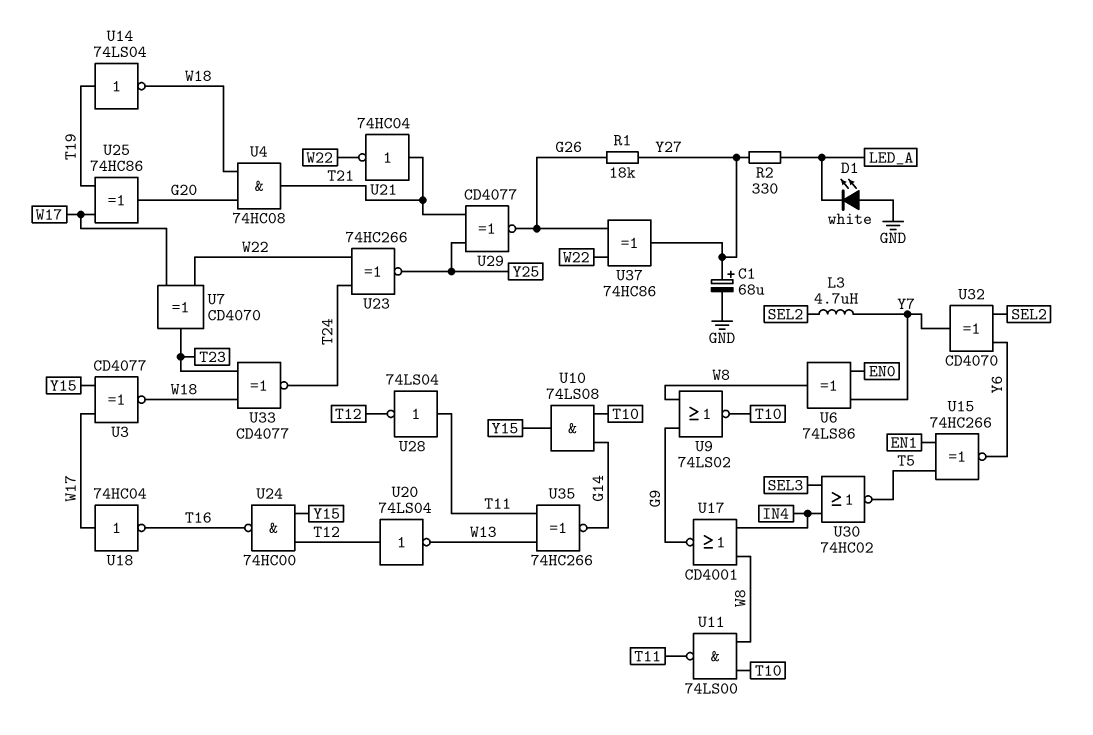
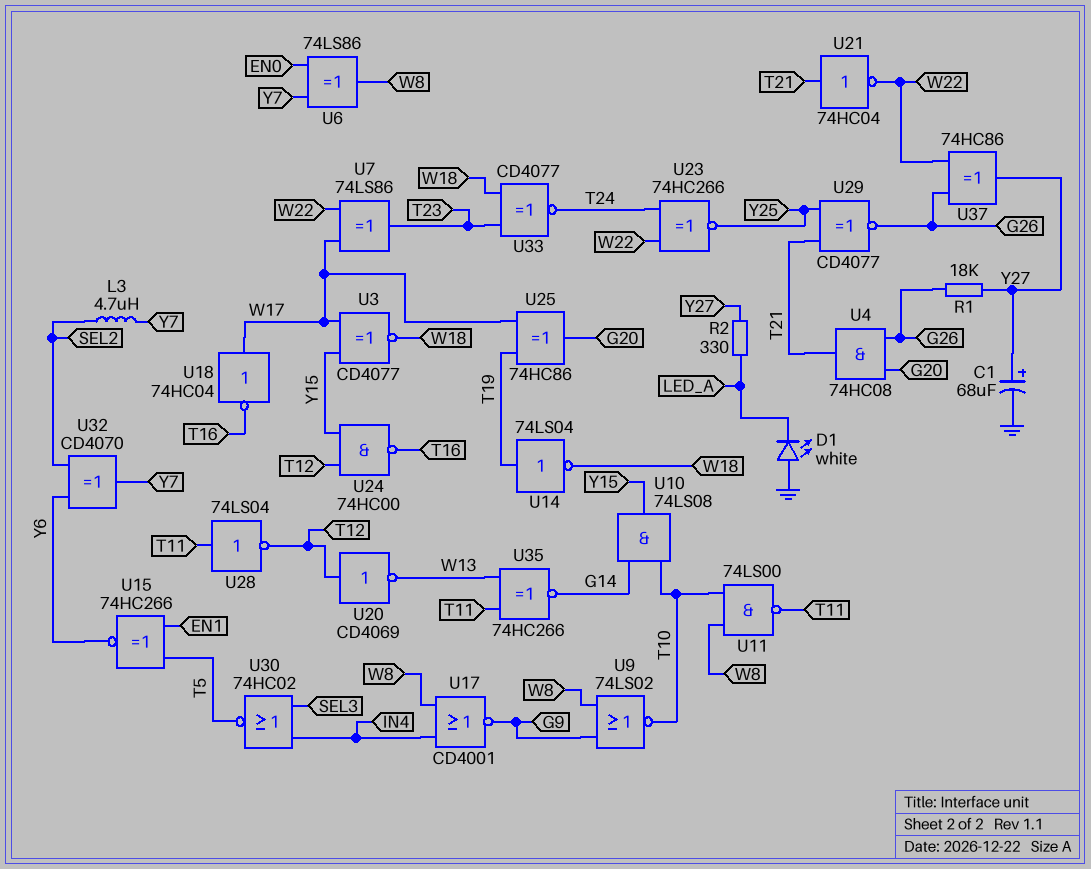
U4: AND 74HC08 (in G20, in W18, out T21) -> AND 74HC08 (in G20, in G26, out T21)
U7: XOR CD4070 (in W17, in W22, out T23) -> XOR 74LS86 (in W17, in W22, out T23)
U20: NOT 74LS04 (in T12, out W13) -> NOT CD4069 (in T12, out W13)

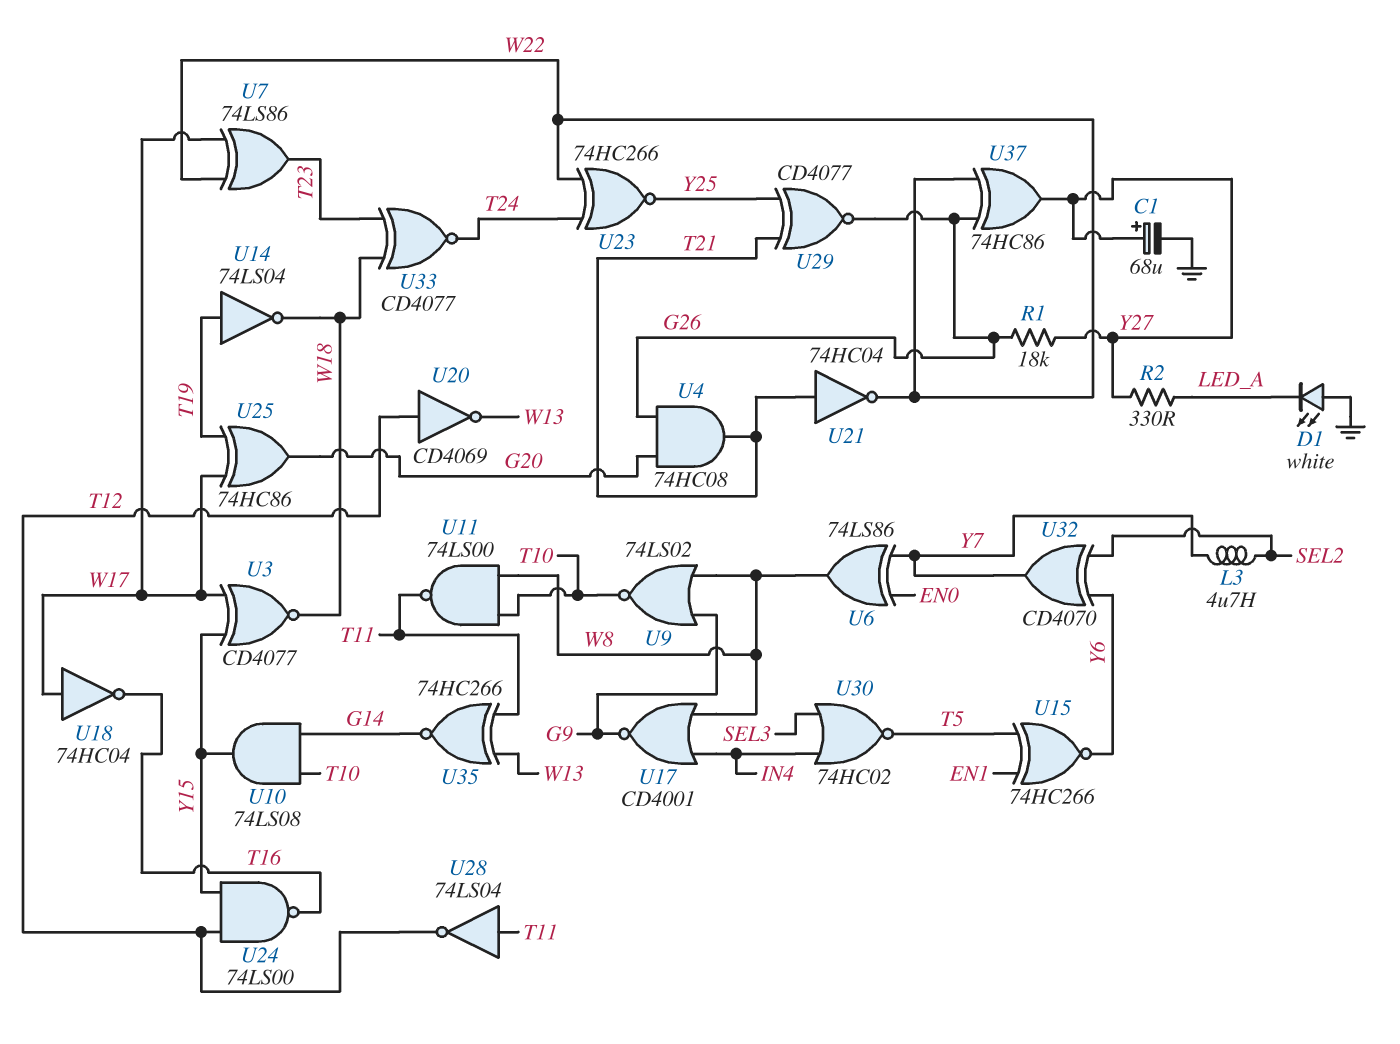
U24: NAND 74HC00 (in T12, in Y15, out T16) -> NAND 74LS00 (in T12, in Y15, out T16)

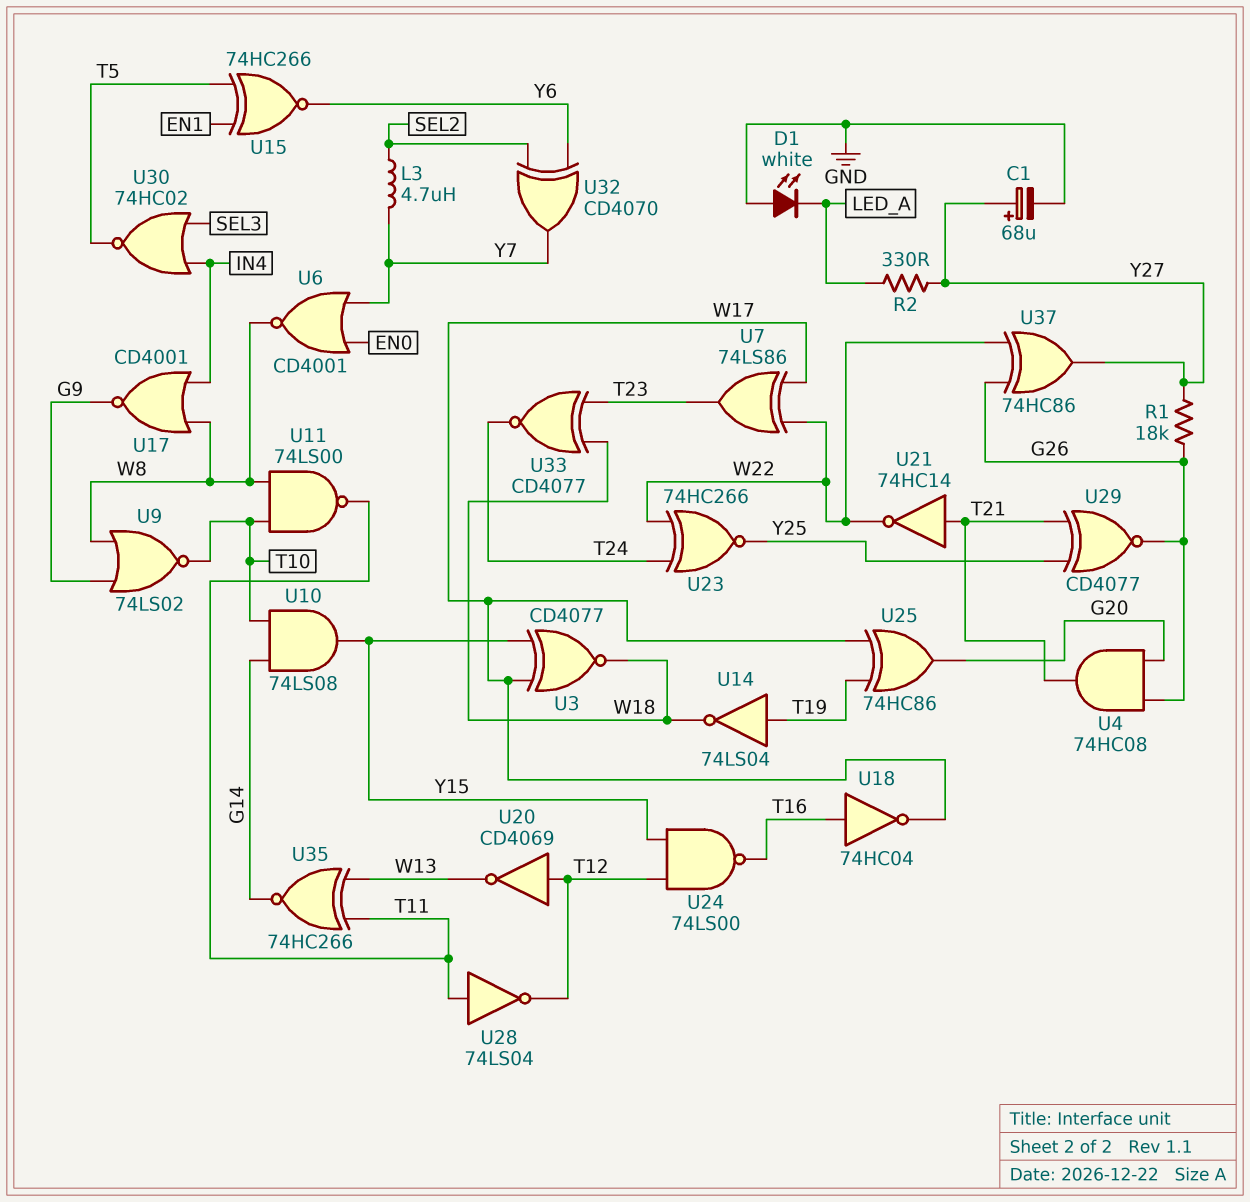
U6: XOR 74LS86 (in EN0, in Y7, out W8) -> NOR CD4001 (in EN0, in Y7, out W8)
U18: NOT 74HC04 (in W17, out T16) -> NOT 74HC04 (in T16, out W17)
U21: NOT 74HC04 (in T21, out W22) -> NOT 74HC14 (in T21, out W22)

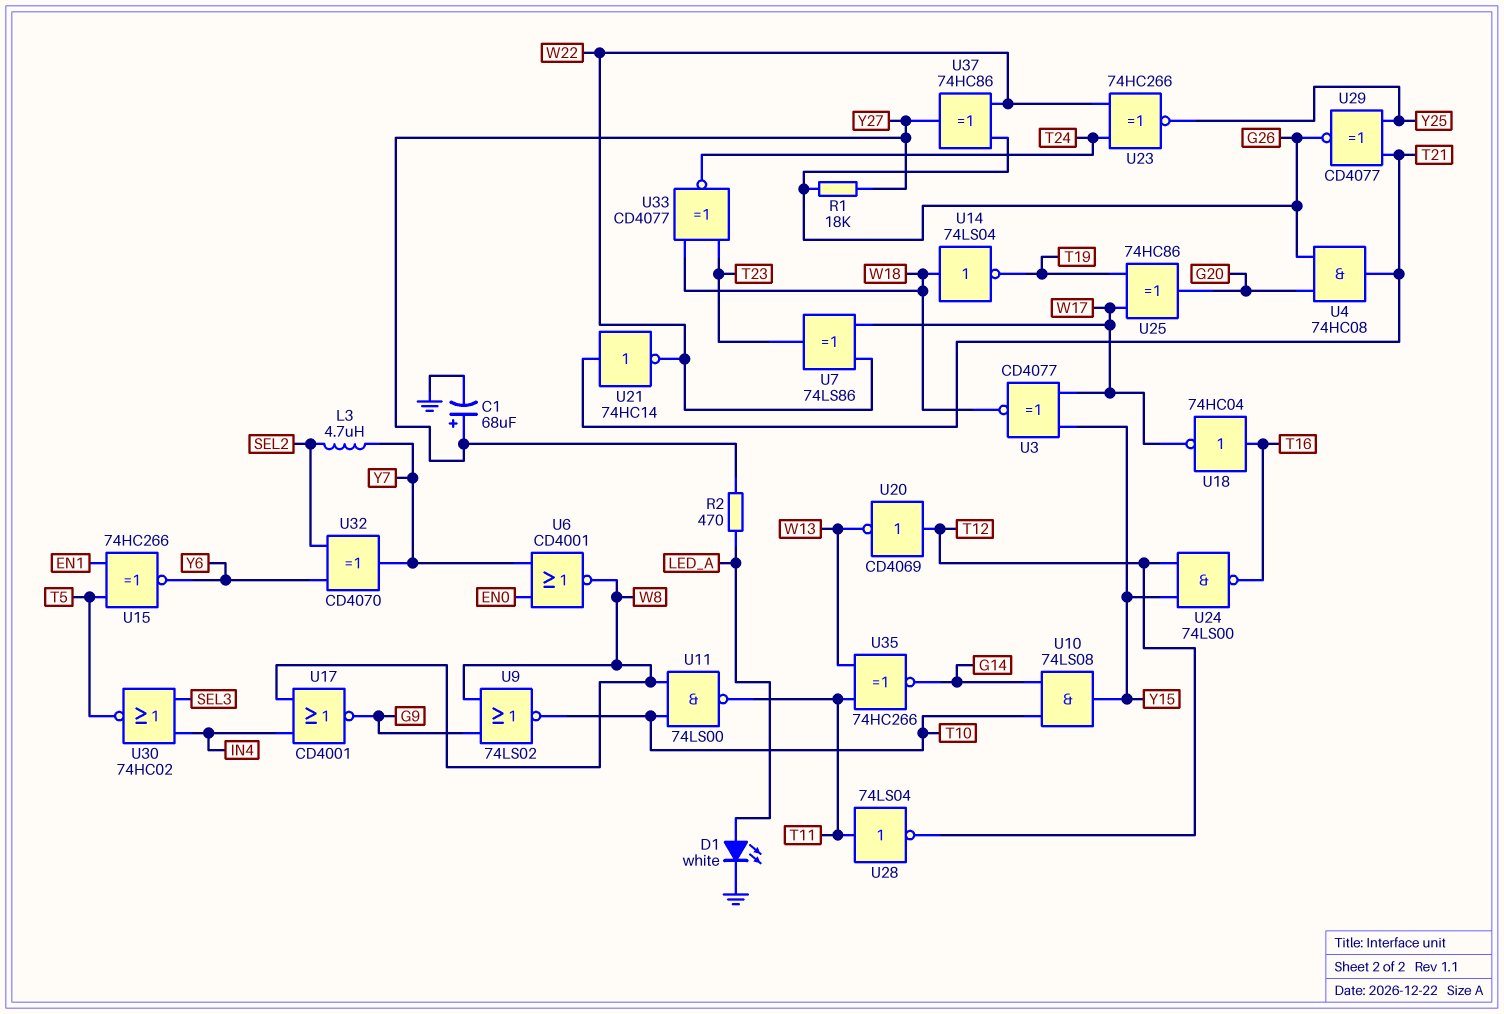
D1: LED white (A GND, K LED_A) -> LED white (A LED_A, K GND)
R2: 330 (LED_A, Y27) -> 470 (LED_A, Y27)
U14: NOT 74LS04 (in T19, out W18) -> NOT 74LS04 (in W18, out T19)

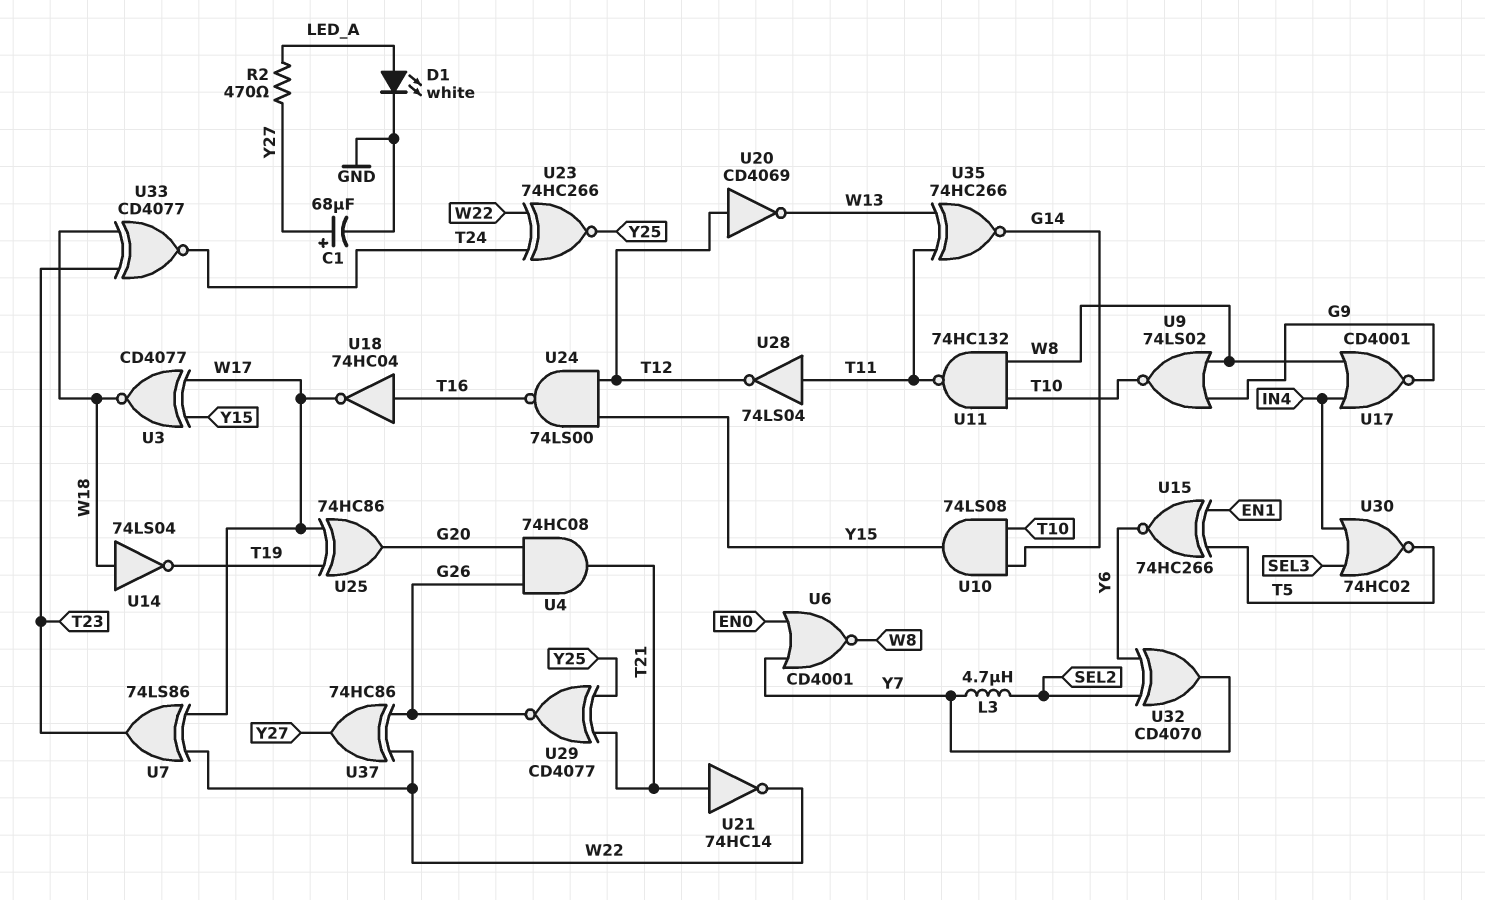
R1: 18k (G26, Y27) -> none
U11: NAND 74LS00 (in T10, in W8, out T11) -> NAND 74HC132 (in T10, in W8, out T11)

